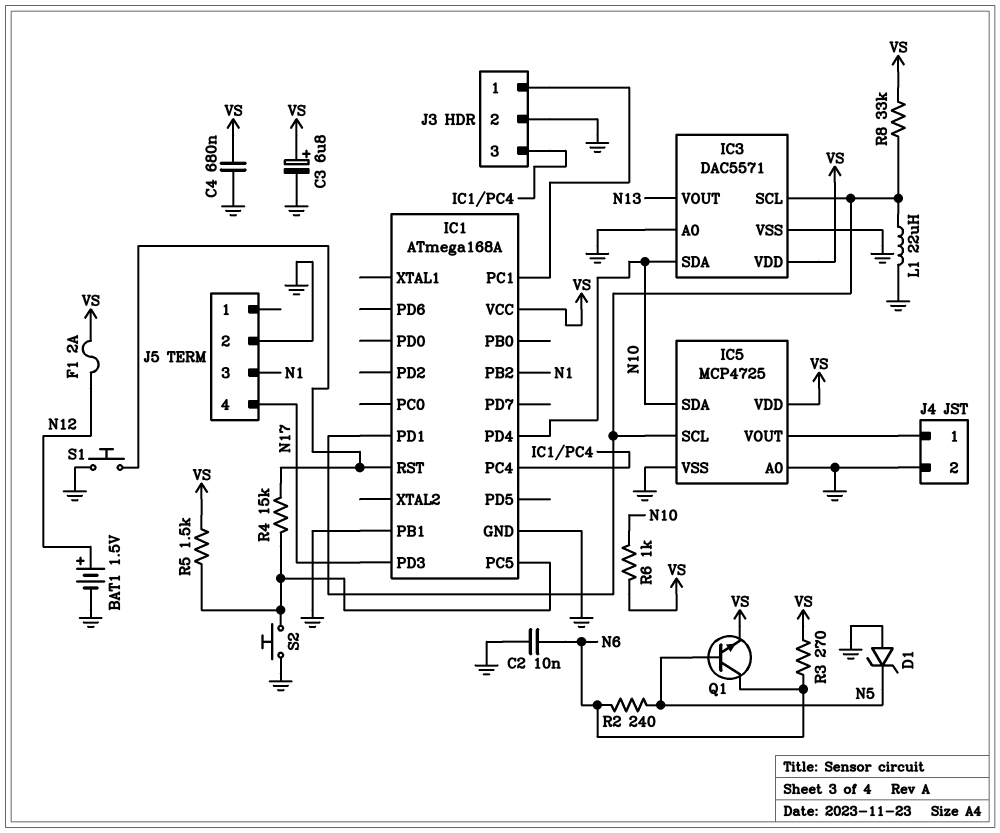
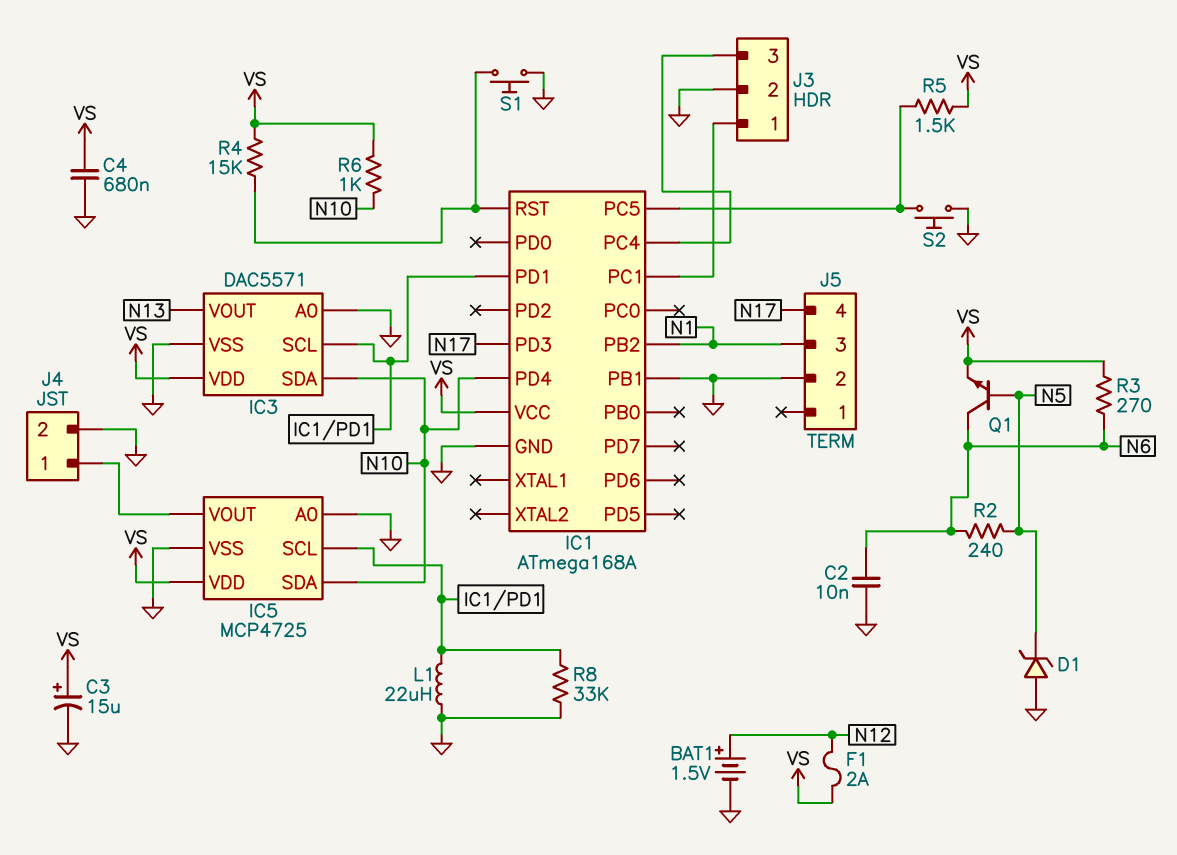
C3: 6.8uF (plus VS, minus GND) -> 15uF (plus VS, minus GND)
R4: 15k (IC1/PC5, IC1/RST) -> 15k (IC1/RST, VS)
R8: 33k (IC1/PD1, VS) -> 33k (GND, IC1/PD1)

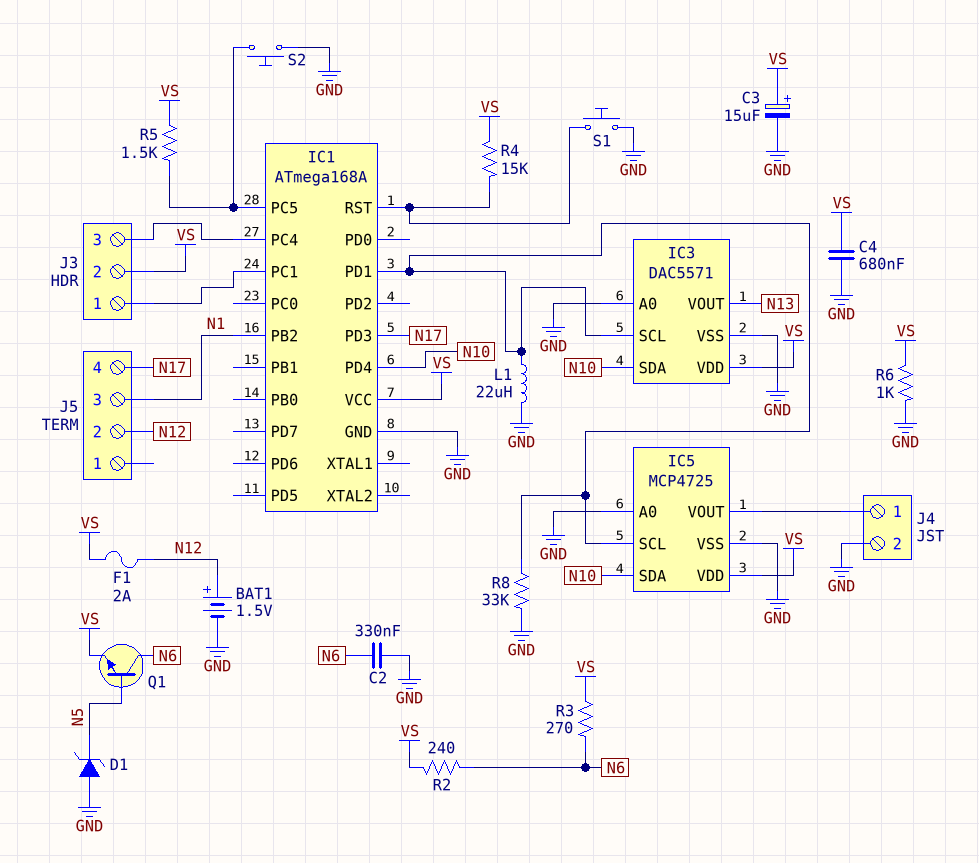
C2: 10nF (GND, N6) -> 330nF (GND, N6)
IC1 pin PB1: GND -> none
J3 pin 2: GND -> VS
J5 pin 2: GND -> N12
R2: 240 (N5, N6) -> 240 (N6, VS)
R6: 1k (N10, VS) -> 1k (GND, VS)

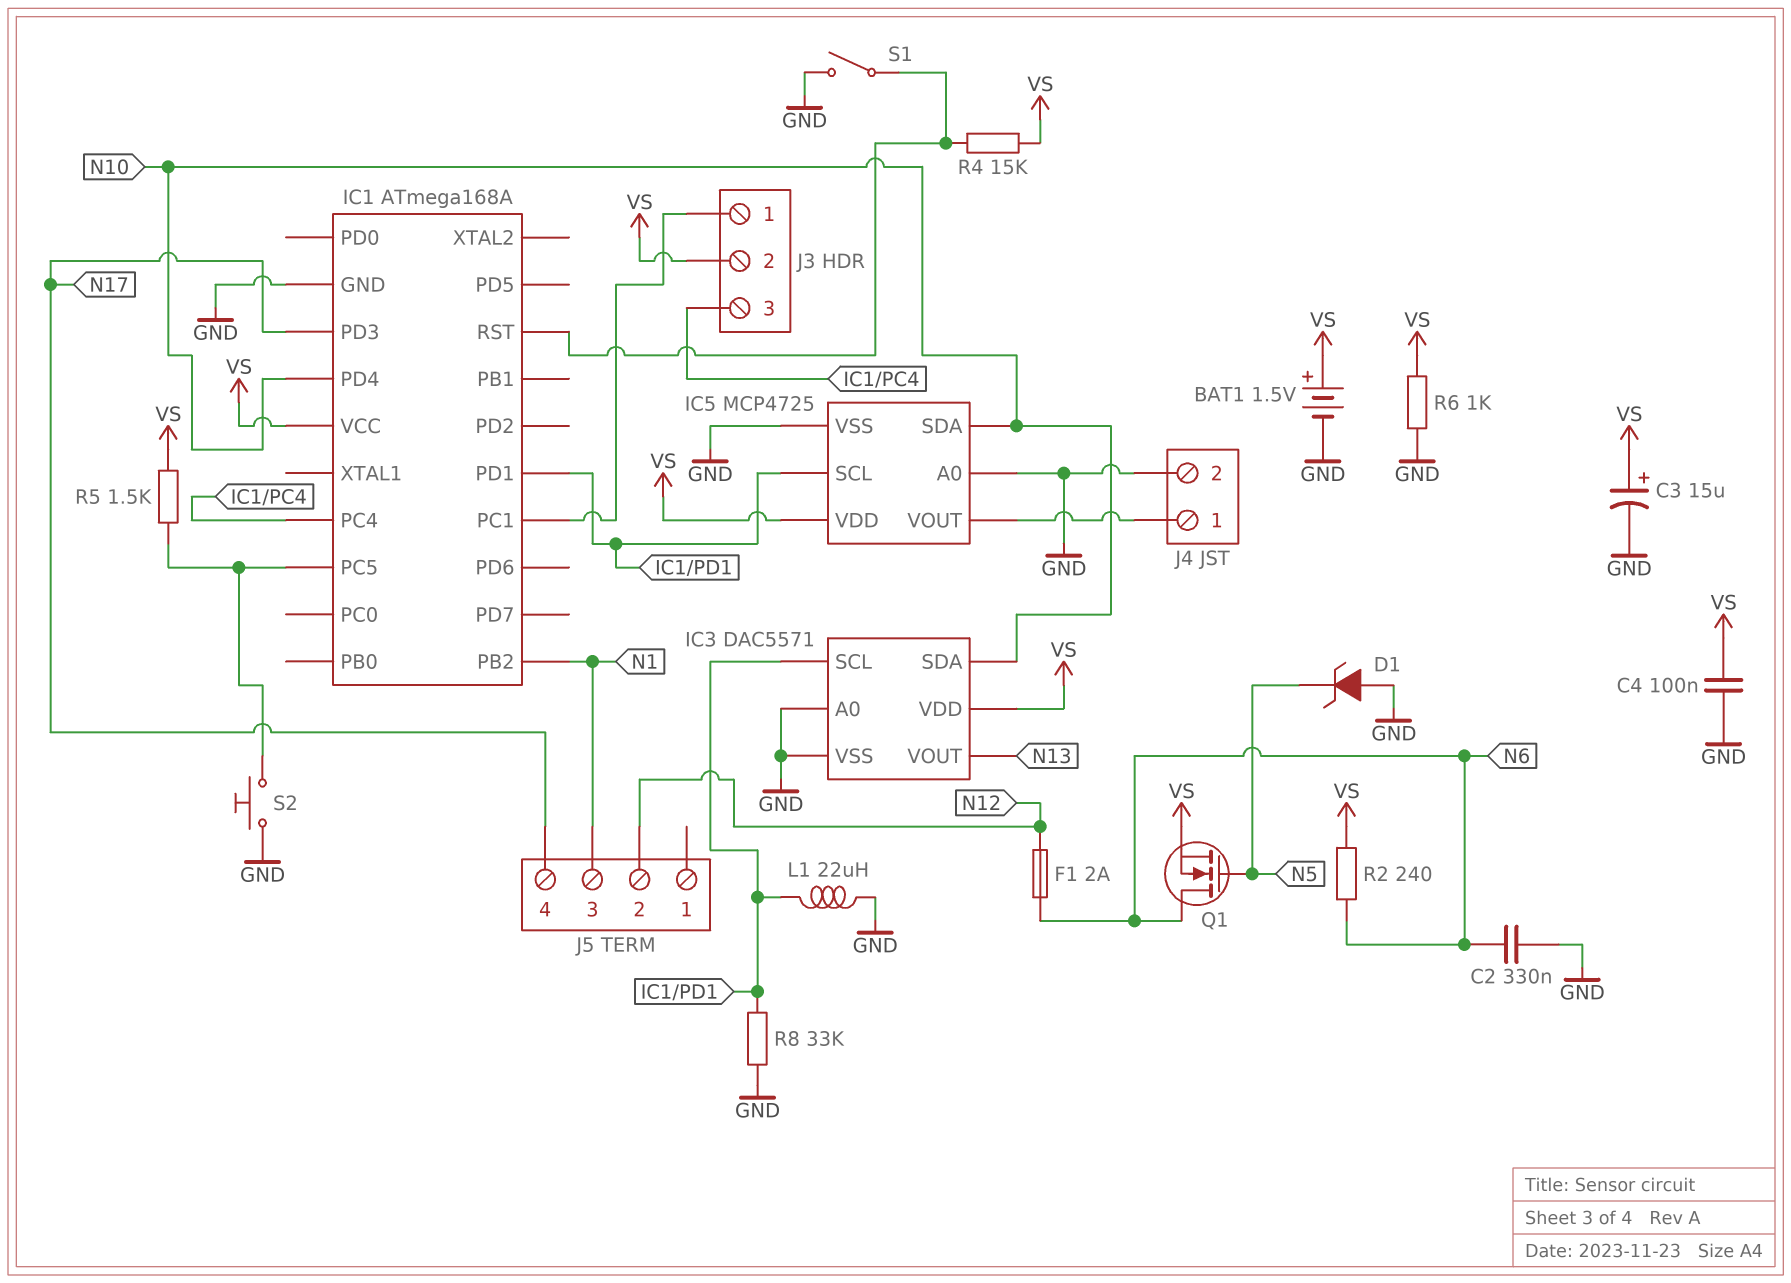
BAT1: 1.5V (plus N12, minus GND) -> 1.5V (plus VS, minus GND)
C4: 680nF (GND, VS) -> 100nF (GND, VS)
F1: 2A (N12, VS) -> 2A (N6, N12)
Q1: NPN (B N5, C N6, E VS) -> NMOS (G N5, D N6, S VS)
R3: 270 (N6, VS) -> none
S1: button (GND, IC1/RST) -> switch (GND, IC1/RST)

